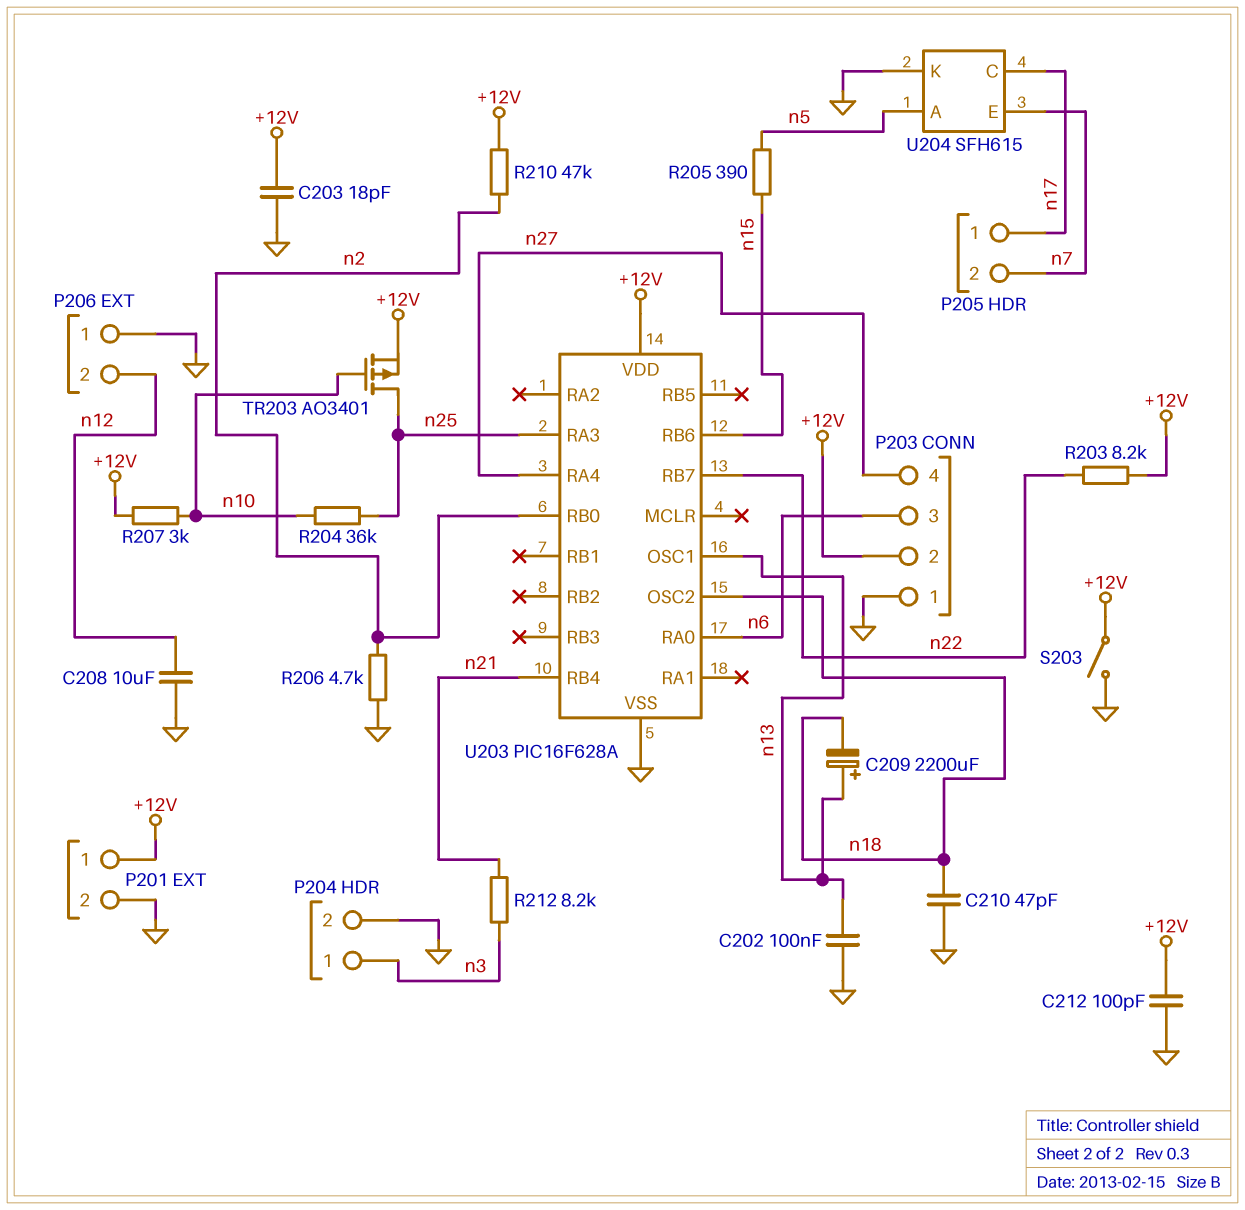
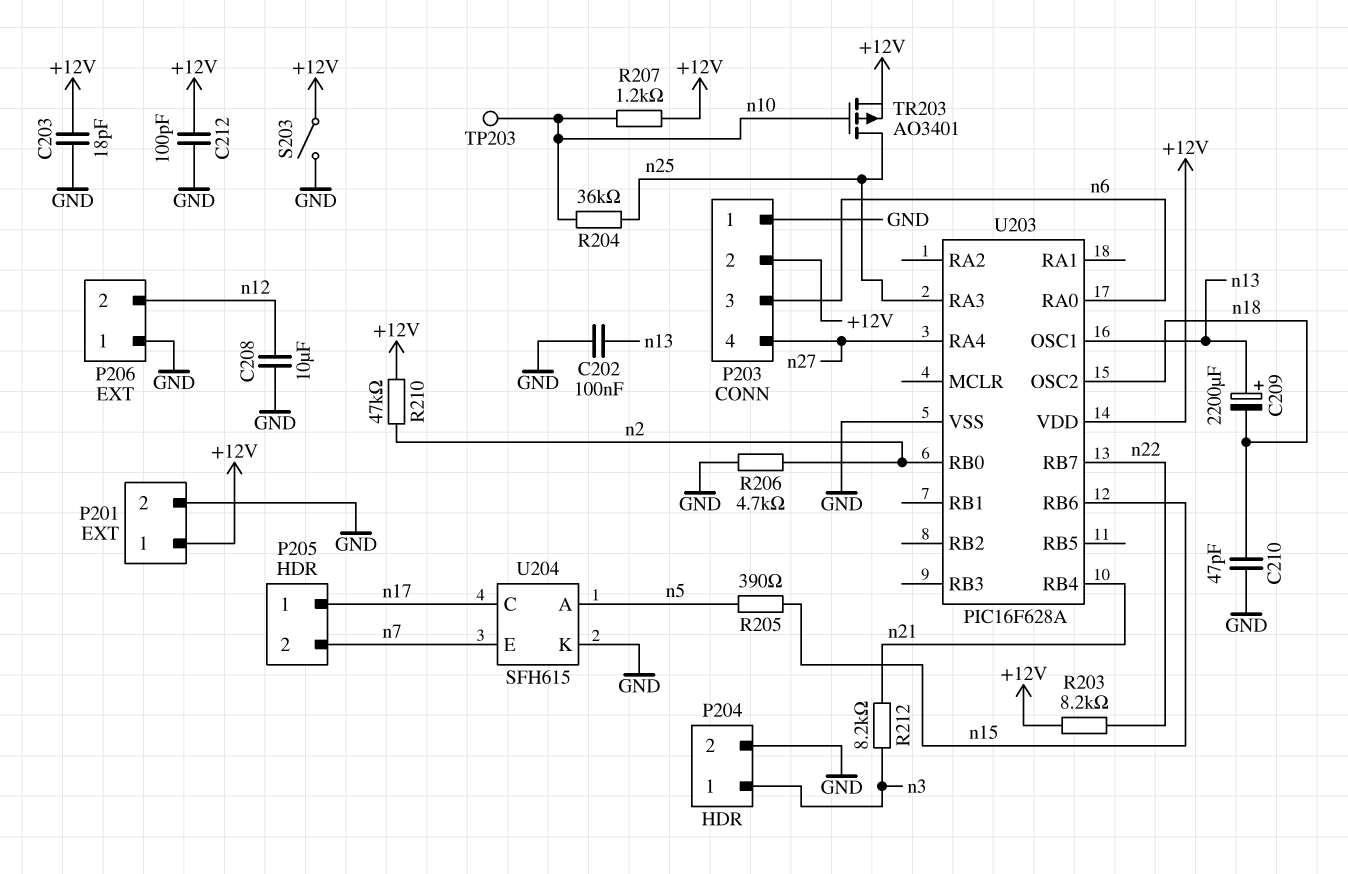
R207: 3k (+12V, n10) -> 1.2k (+12V, n10)
TP203: none -> test point (n10)

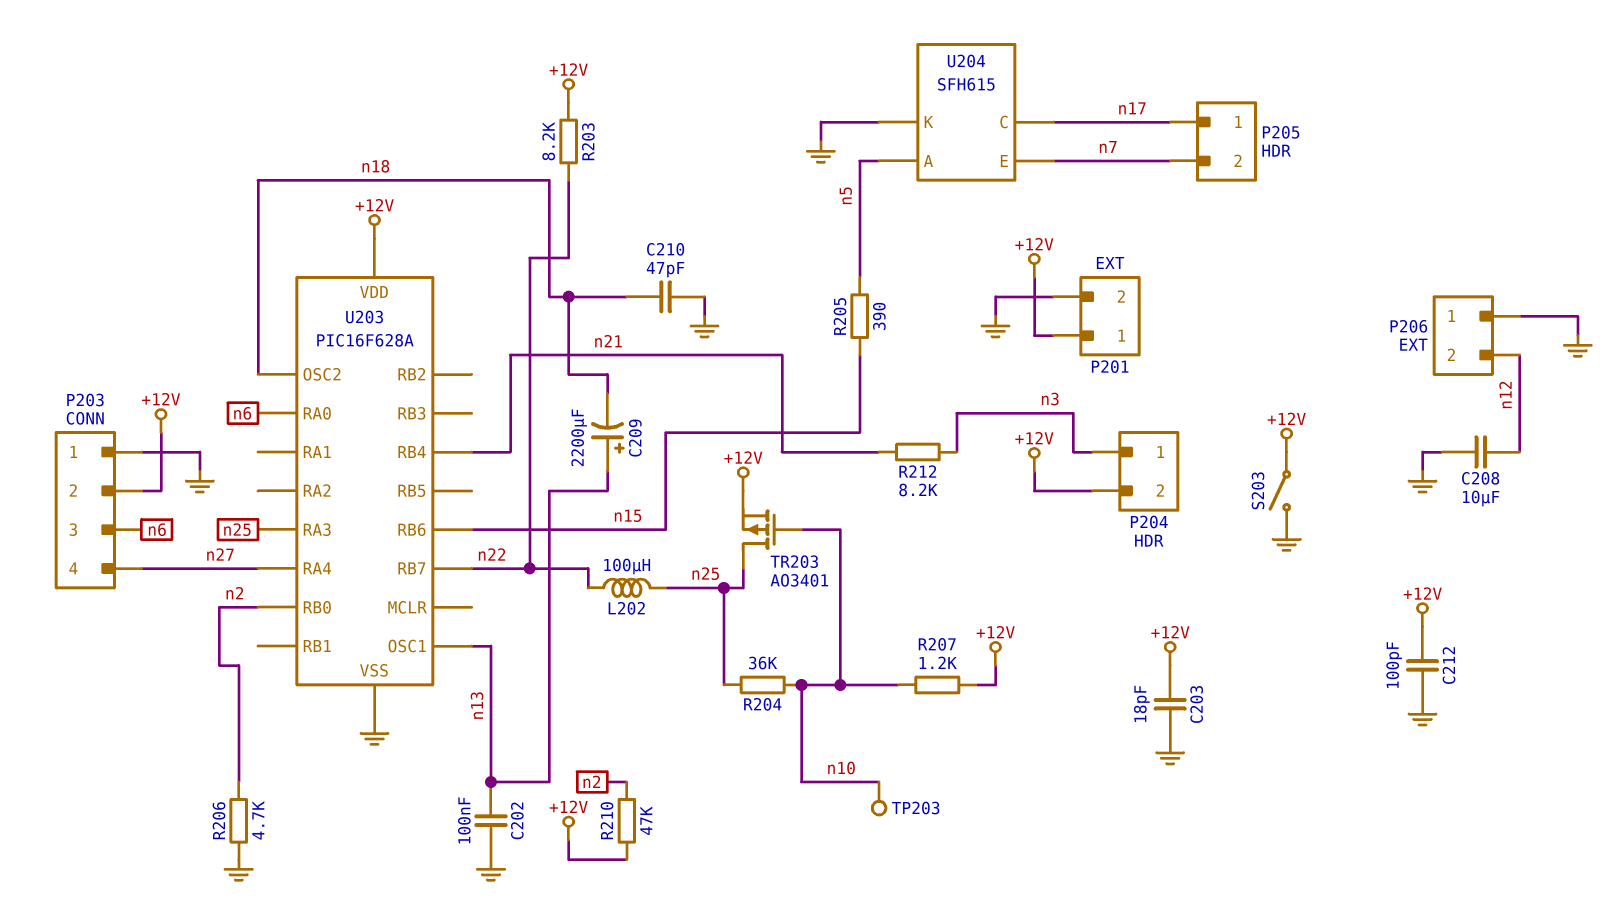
L202: none -> 100uH (n22, n25)
P204 pin 2: GND -> +12V

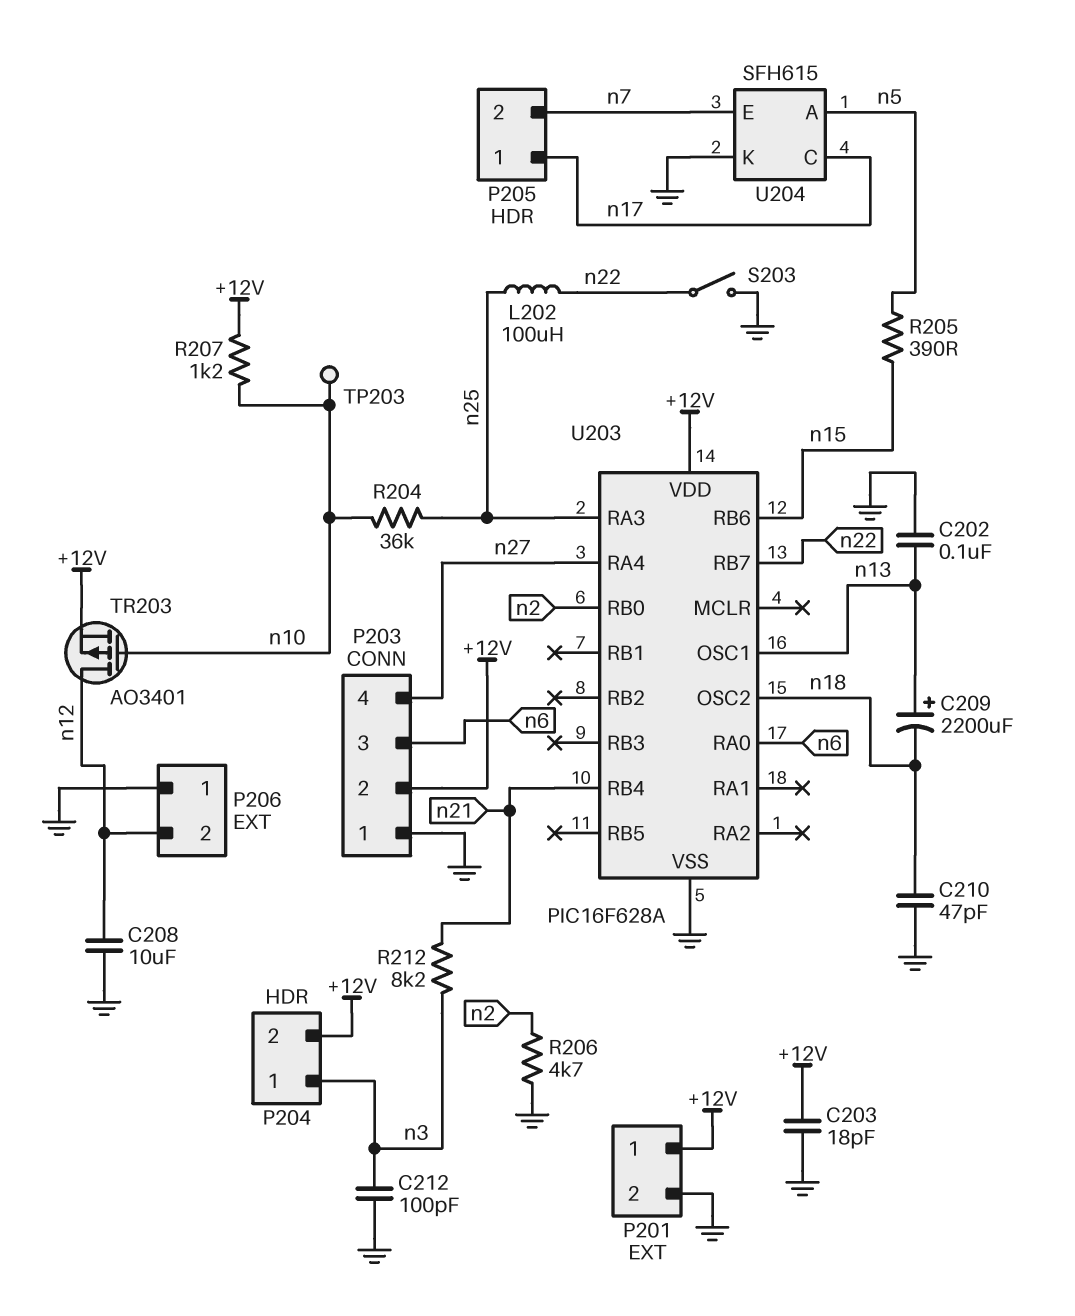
C212: 100pF (+12V, GND) -> 100pF (GND, n3)
R203: 8.2k (+12V, n22) -> none
R210: 47k (+12V, n2) -> none
S203: switch (+12V, GND) -> switch (GND, n22)
TR203: PMOS AO3401 (G n10, D n25, S +12V) -> PMOS AO3401 (G n10, D n12, S +12V)

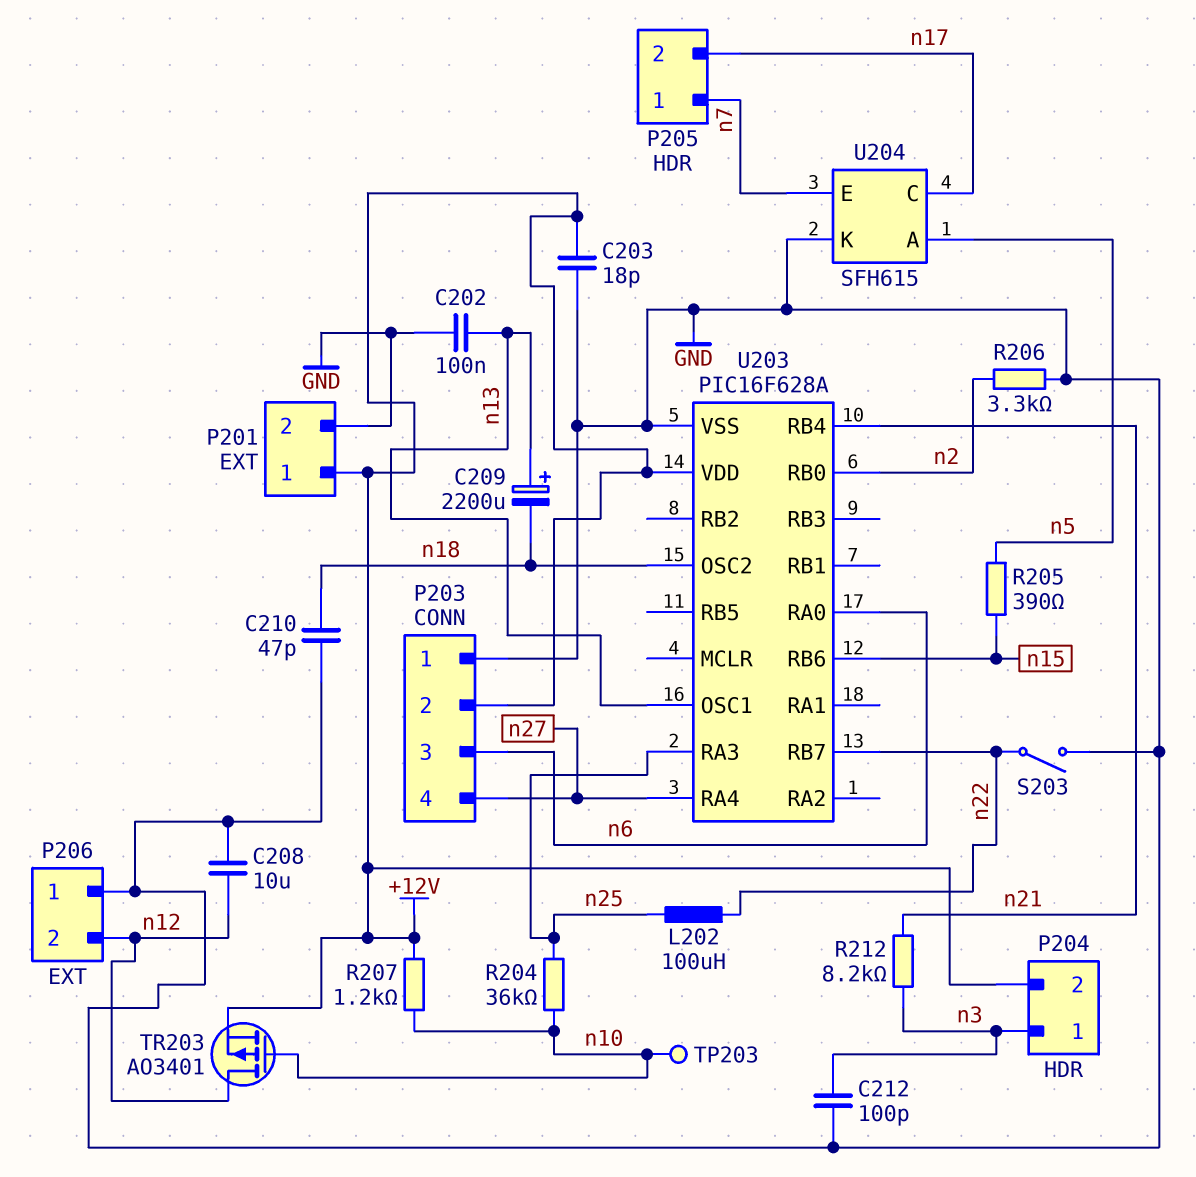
P205 pin 1: n17 -> n7
P205 pin 2: n7 -> n17
R206: 4.7k (GND, n2) -> 3.3k (GND, n2)

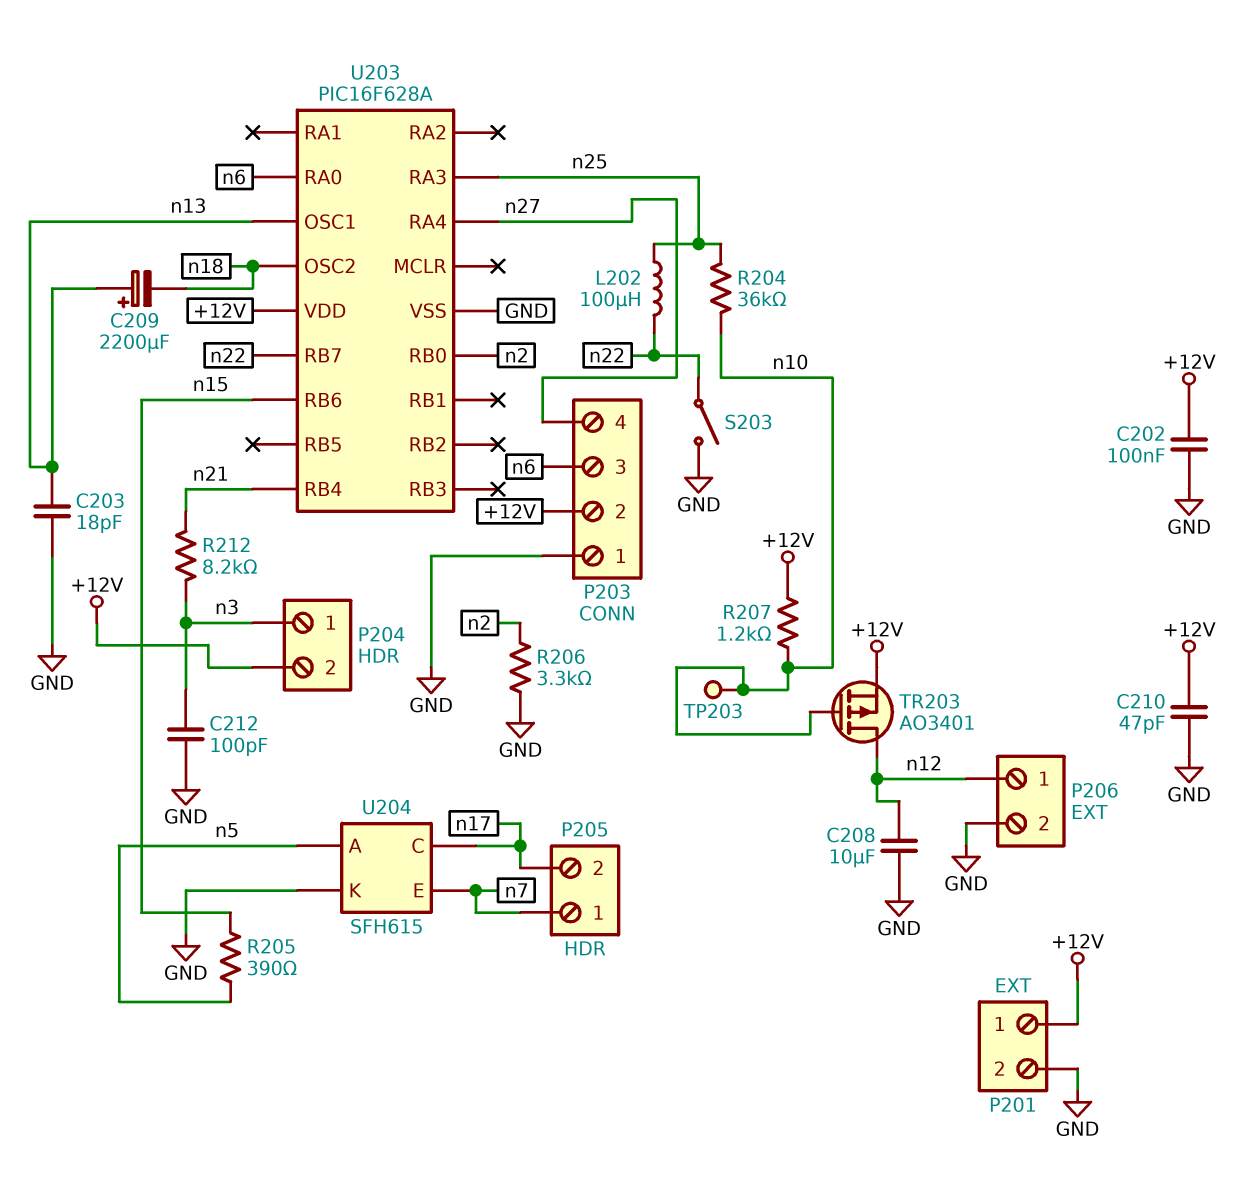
C202: 100nF (GND, n13) -> 100nF (+12V, GND)
C203: 18pF (+12V, GND) -> 18pF (GND, n13)
C210: 47pF (GND, n18) -> 47pF (+12V, GND)
P206 pin 1: GND -> n12
P206 pin 2: n12 -> GND

